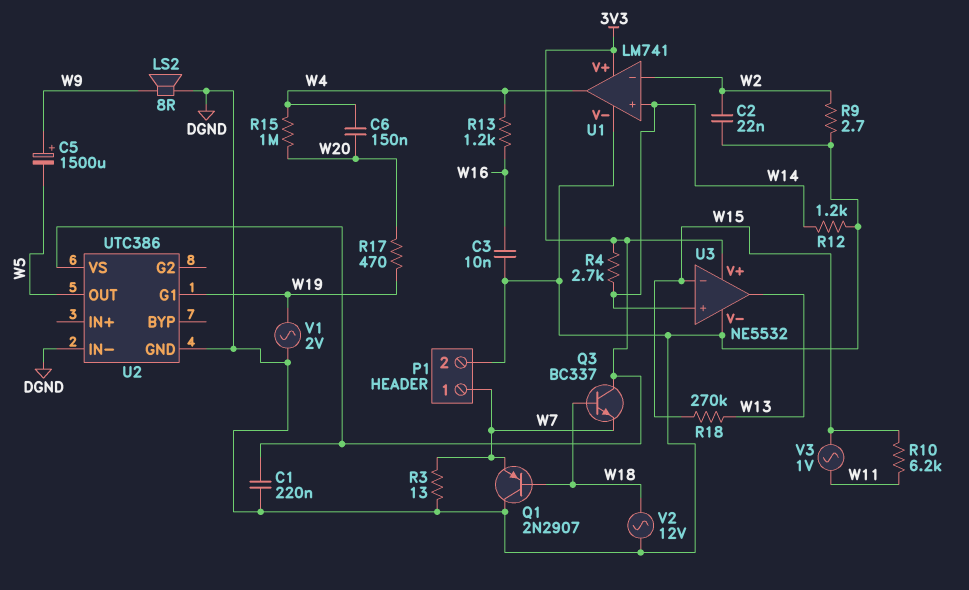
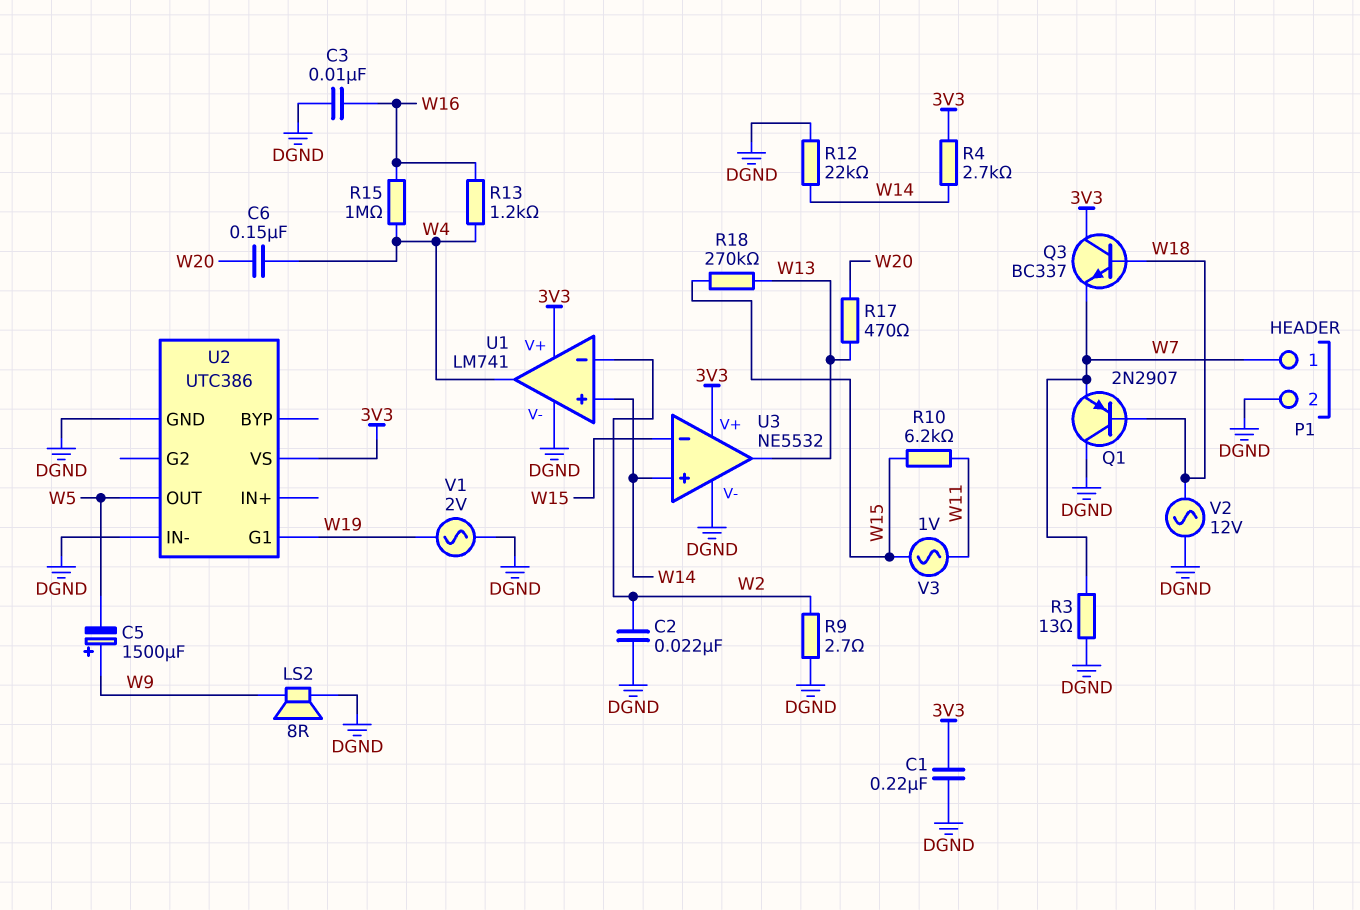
R12: 1.2k (DGND, W14) -> 22k (DGND, W14)
R15: 1M (W4, W20) -> 1M (W4, W16)
R17: 470 (W19, W20) -> 470 (W13, W20)

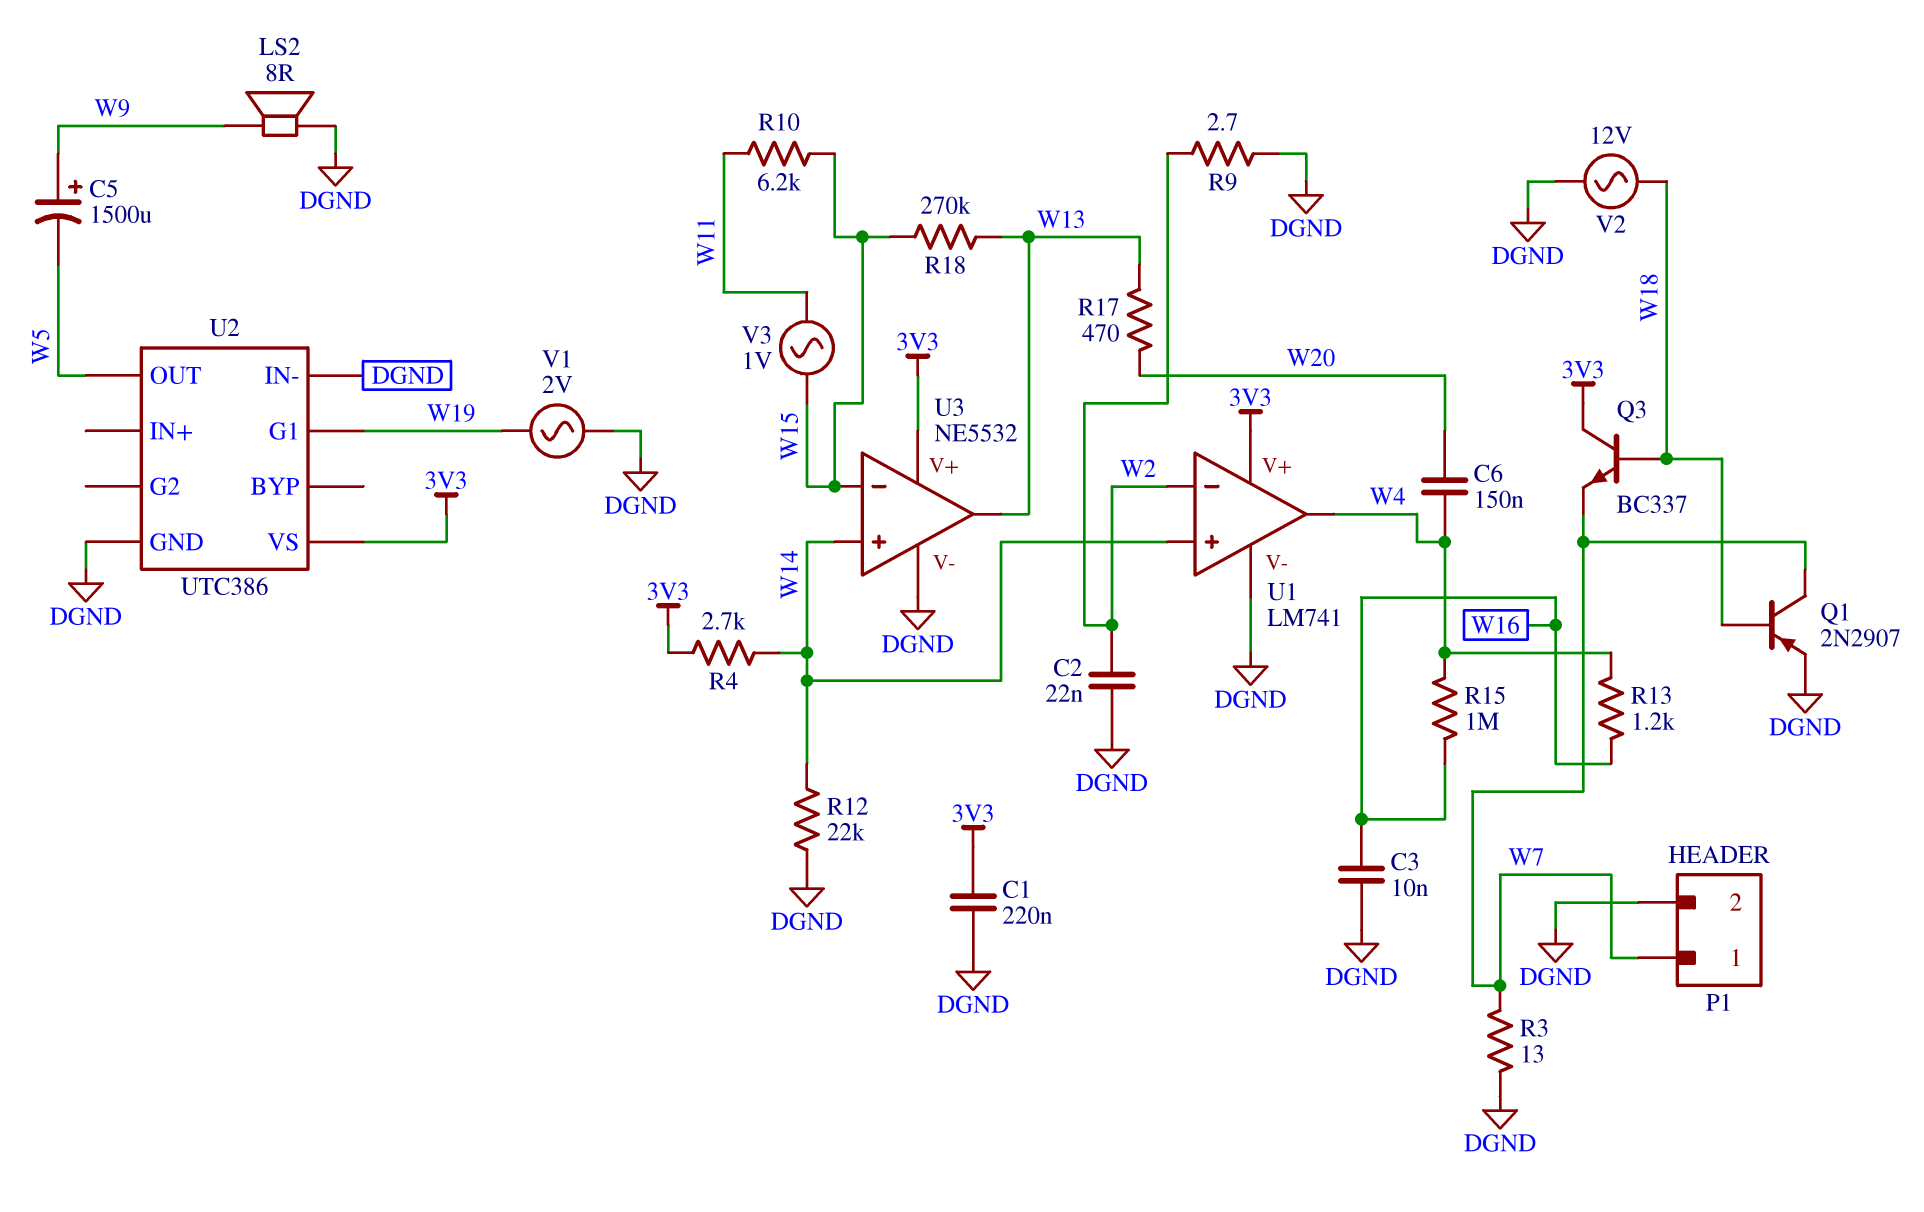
Q1: PNP 2N2907 (B W18, C DGND, E W7) -> PNP 2N2907 (B W18, C W7, E DGND)

